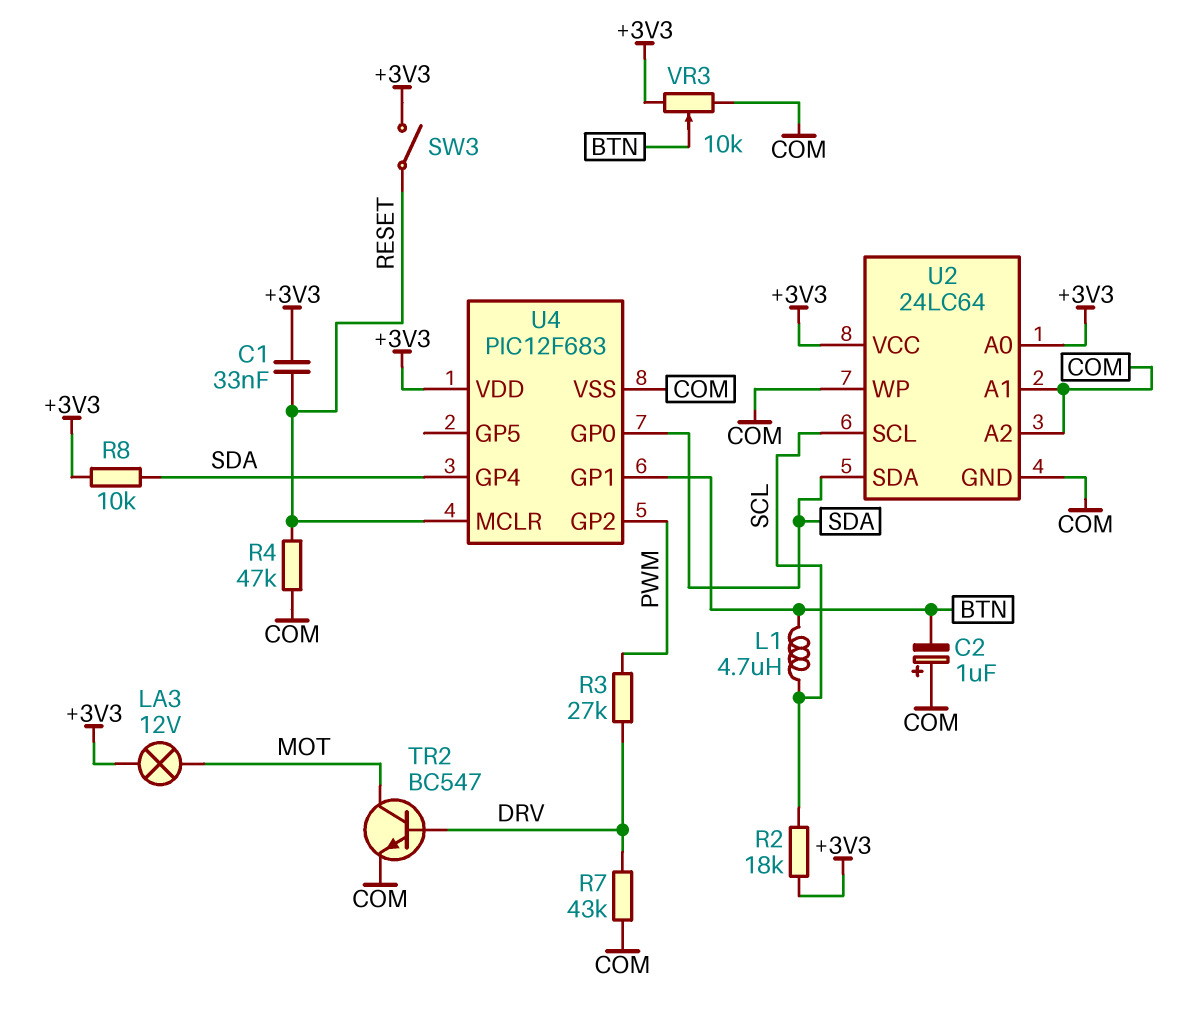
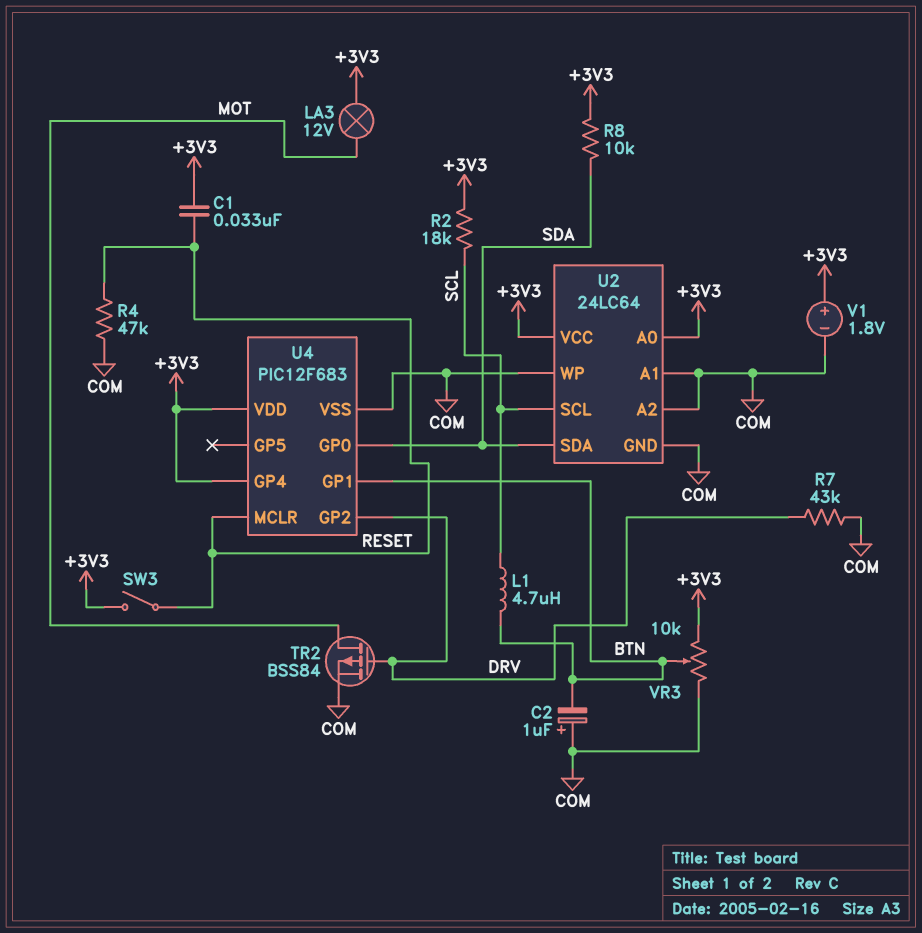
R3: 27k (DRV, PWM) -> none
TR2: NPN BC547 (B DRV, C MOT, E COM) -> PMOS BSS84 (G DRV, D MOT, S COM)
U4 pin GP2: PWM -> DRV
U4 pin GP4: SDA -> +3V3
V1: none -> 1.8V (plus +3V3, minus COM)

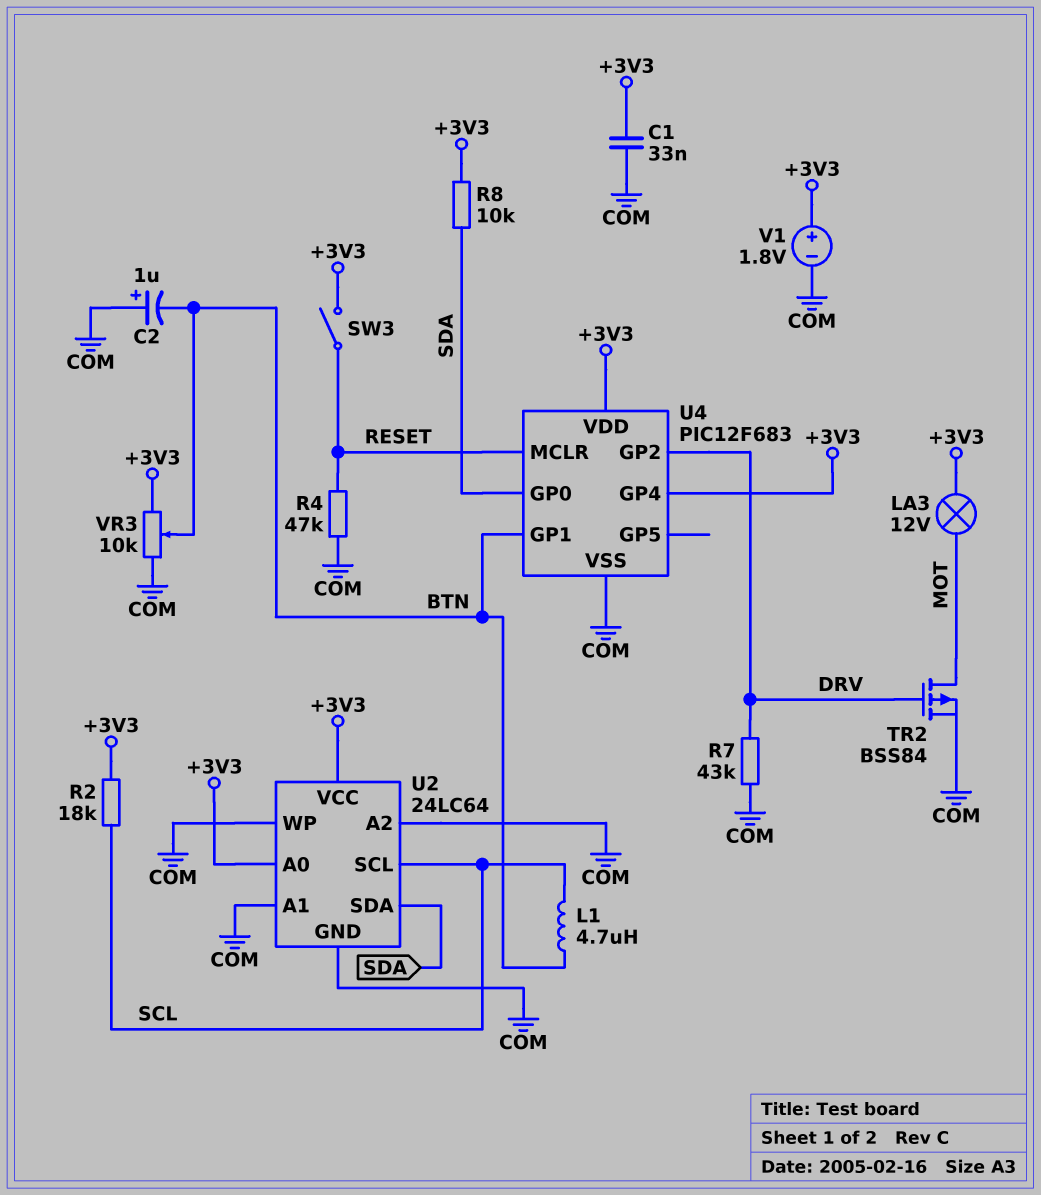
C1: 33nF (+3V3, RESET) -> 33nF (+3V3, COM)

